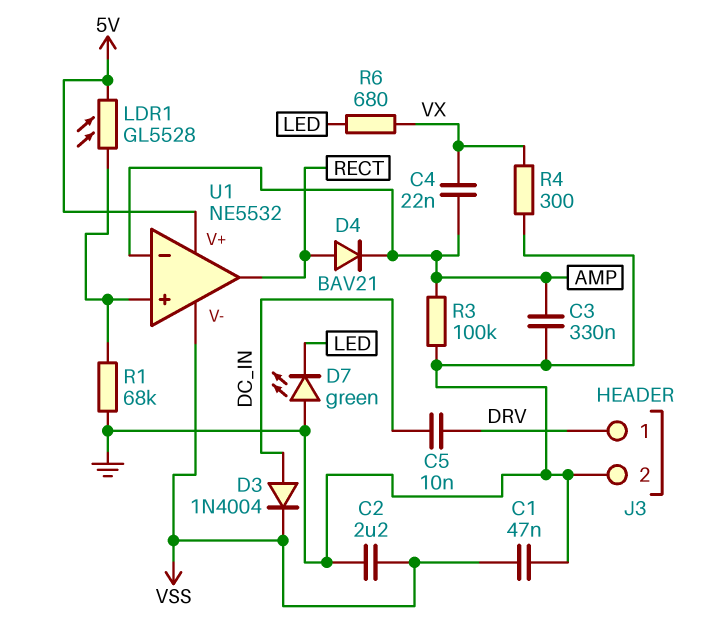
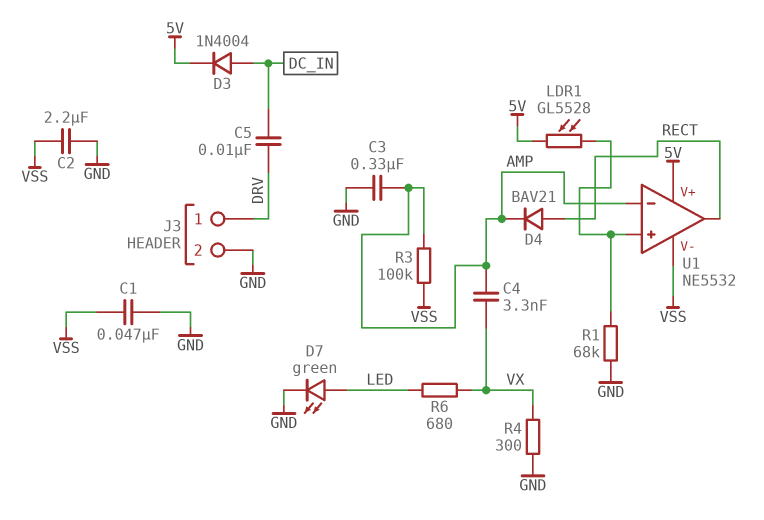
C4: 22nF (AMP, VX) -> 3.3nF (AMP, VX)
D3: diode 1N4004 (A DC_IN, K VSS) -> diode 1N4004 (A DC_IN, K 5V)
D7: LED green (A GND, K LED) -> LED green (A LED, K GND)
R3: 100k (AMP, GND) -> 100k (AMP, VSS)

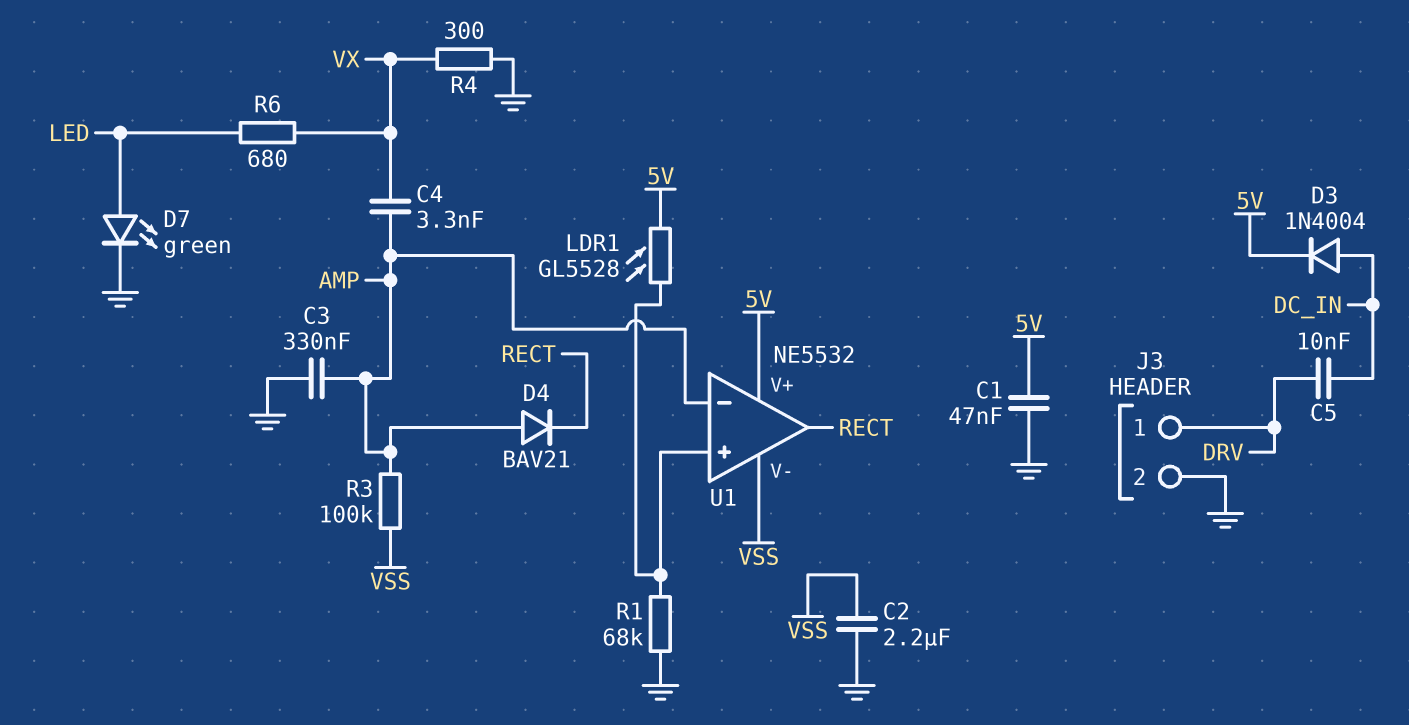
C1: 47nF (GND, VSS) -> 47nF (5V, GND)
D4: diode BAV21 (A RECT, K AMP) -> diode BAV21 (A AMP, K RECT)

